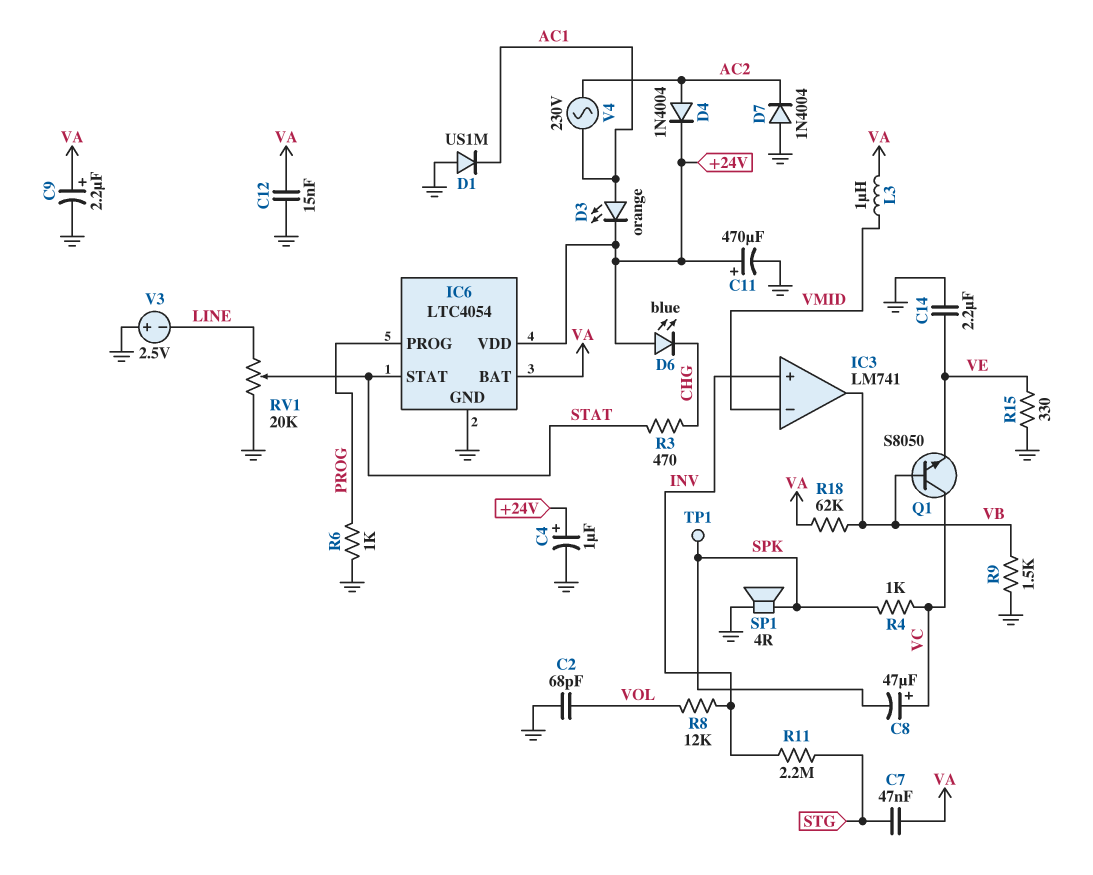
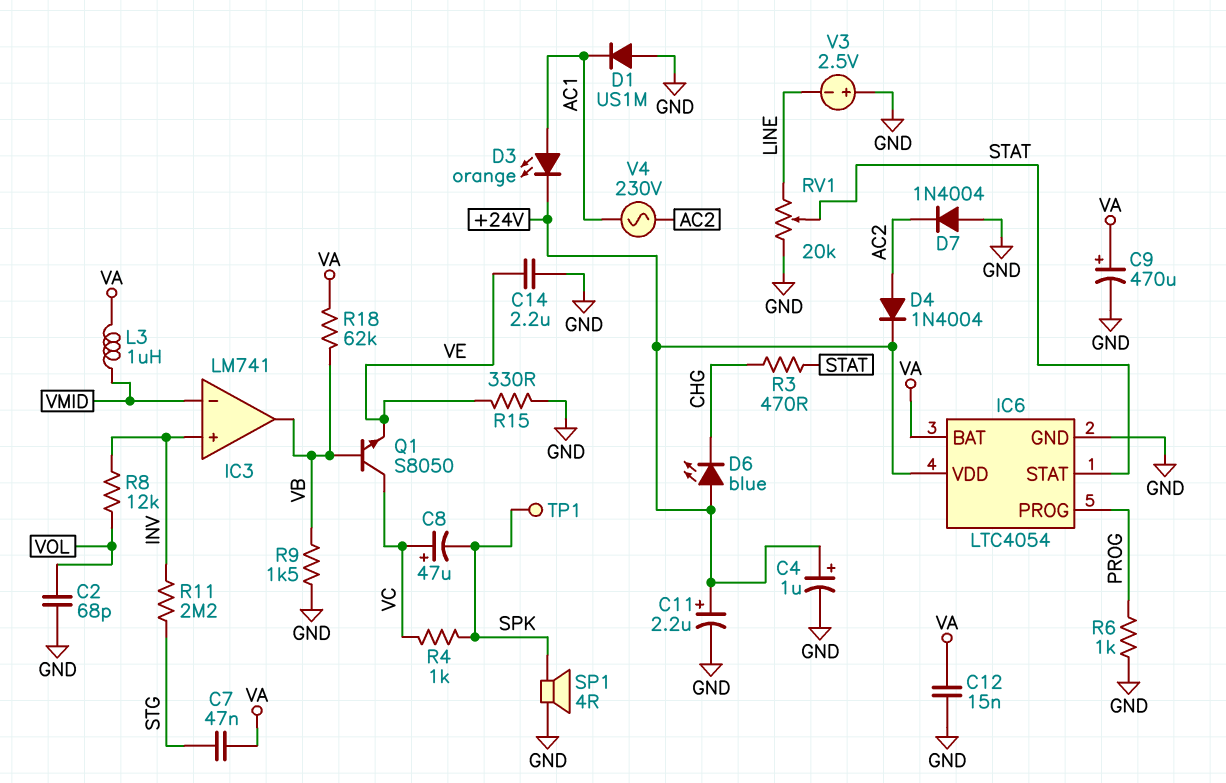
C9: 2.2uF (plus VA, minus GND) -> 470uF (plus VA, minus GND)
C11: 470uF (plus +24V, minus GND) -> 2.2uF (plus +24V, minus GND)

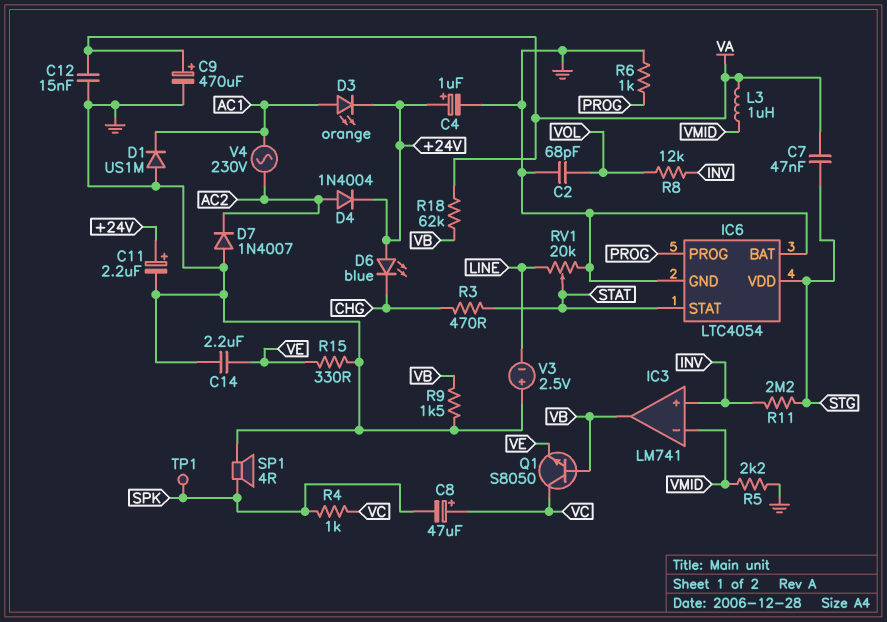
D7: diode 1N4004 (A GND, K AC2) -> diode 1N4007 (A GND, K AC2)
IC6 pin BAT: VA -> GND
IC6 pin VDD: +24V -> STG
R5: none -> 2.2k (GND, VMID)

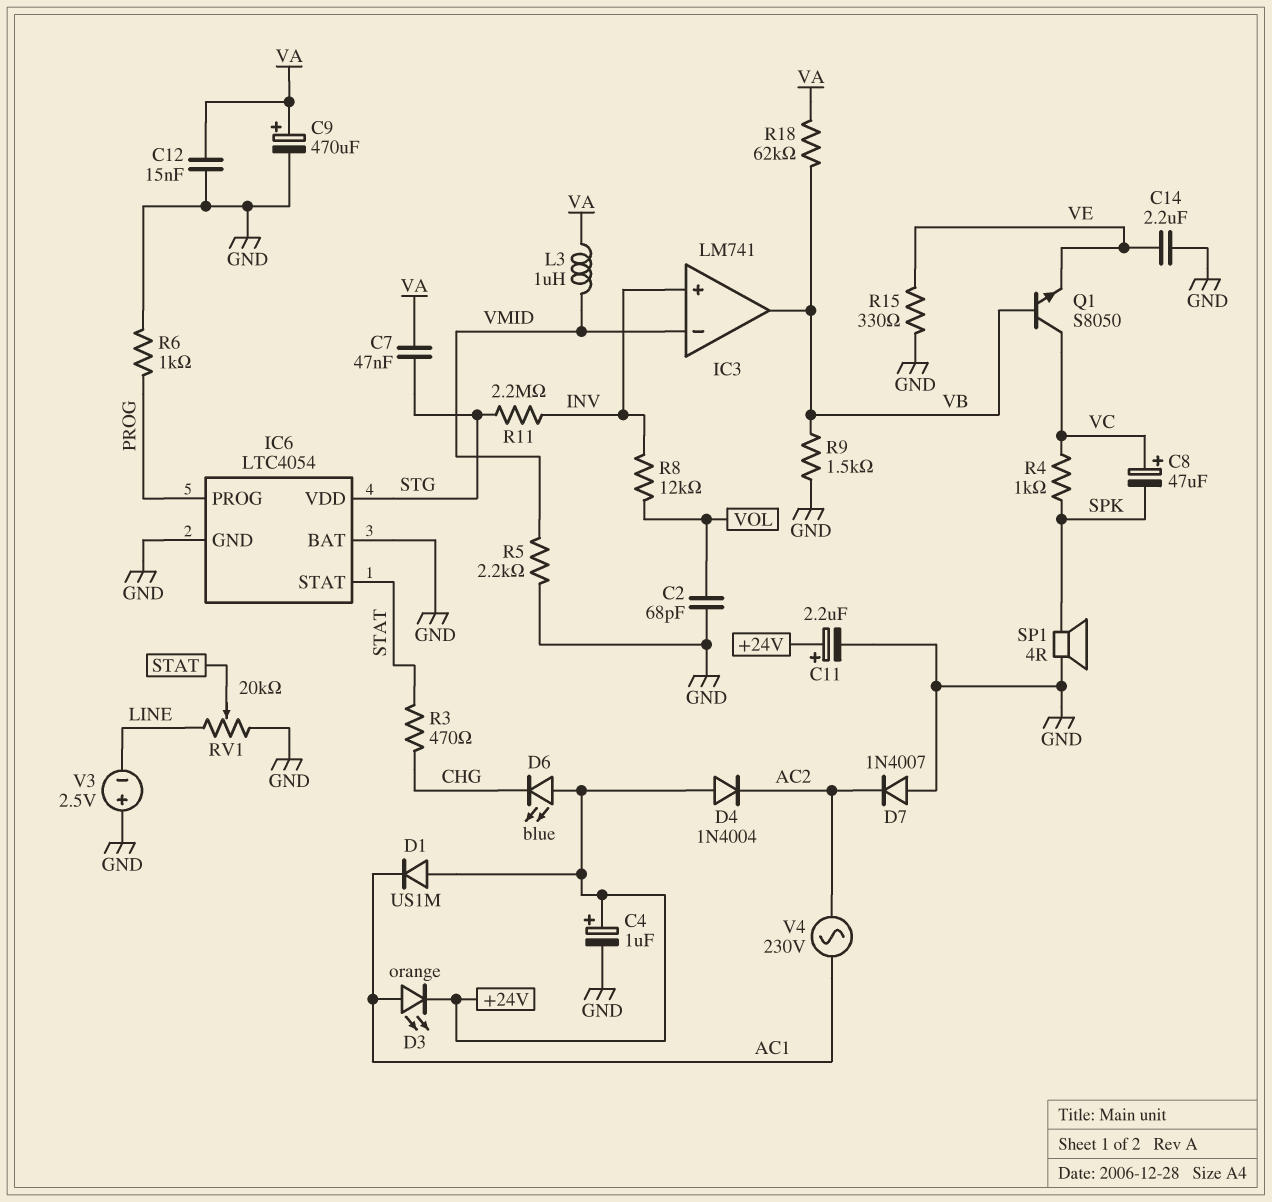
D1: diode US1M (A GND, K AC1) -> diode US1M (A +24V, K AC1)
D4: diode 1N4004 (A AC2, K +24V) -> diode 1N4004 (A +24V, K AC2)
TP1: test point (SPK) -> none

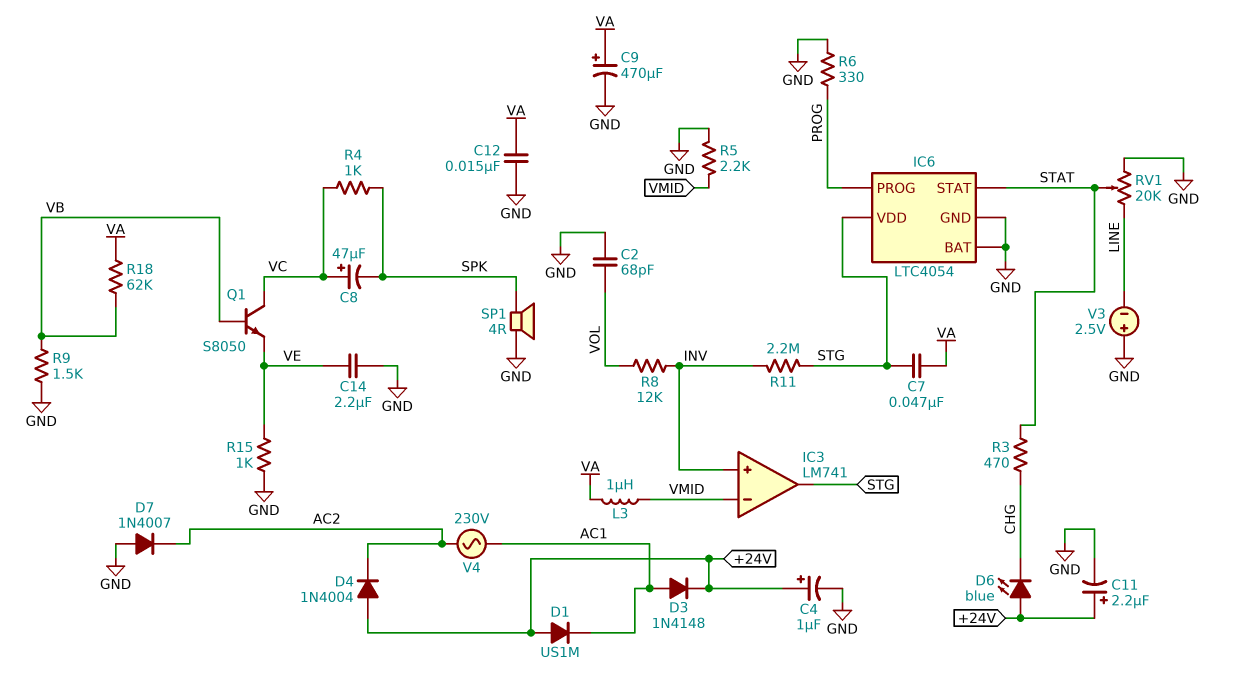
D3: LED orange (A AC1, K +24V) -> diode 1N4148 (A AC1, K +24V)
IC3 pin out: VB -> STG
R6: 1k (GND, PROG) -> 330 (GND, PROG)
R15: 330 (GND, VE) -> 1k (GND, VE)

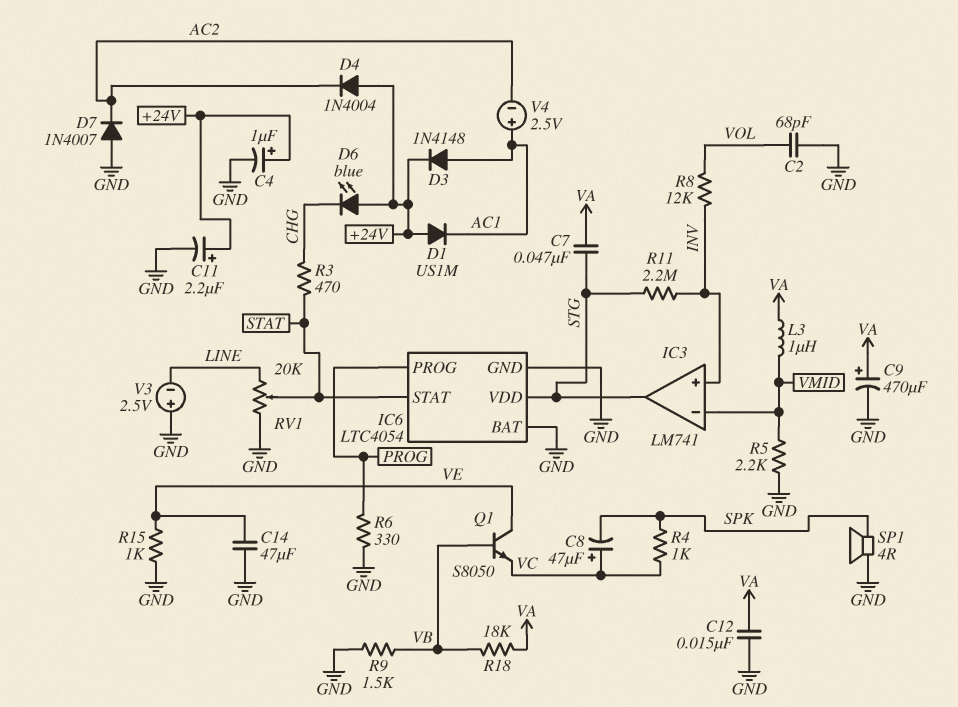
C14: 2.2uF (GND, VE) -> 47uF (GND, VE)
Q1: NPN S8050 (B VB, C VC, E VE) -> NPN S8050 (B VB, C VE, E VC)
R18: 62k (VA, VB) -> 18k (VA, VB)
V4: AC 230V (AC1, AC2) -> 2.5V (plus AC1, minus AC2)

